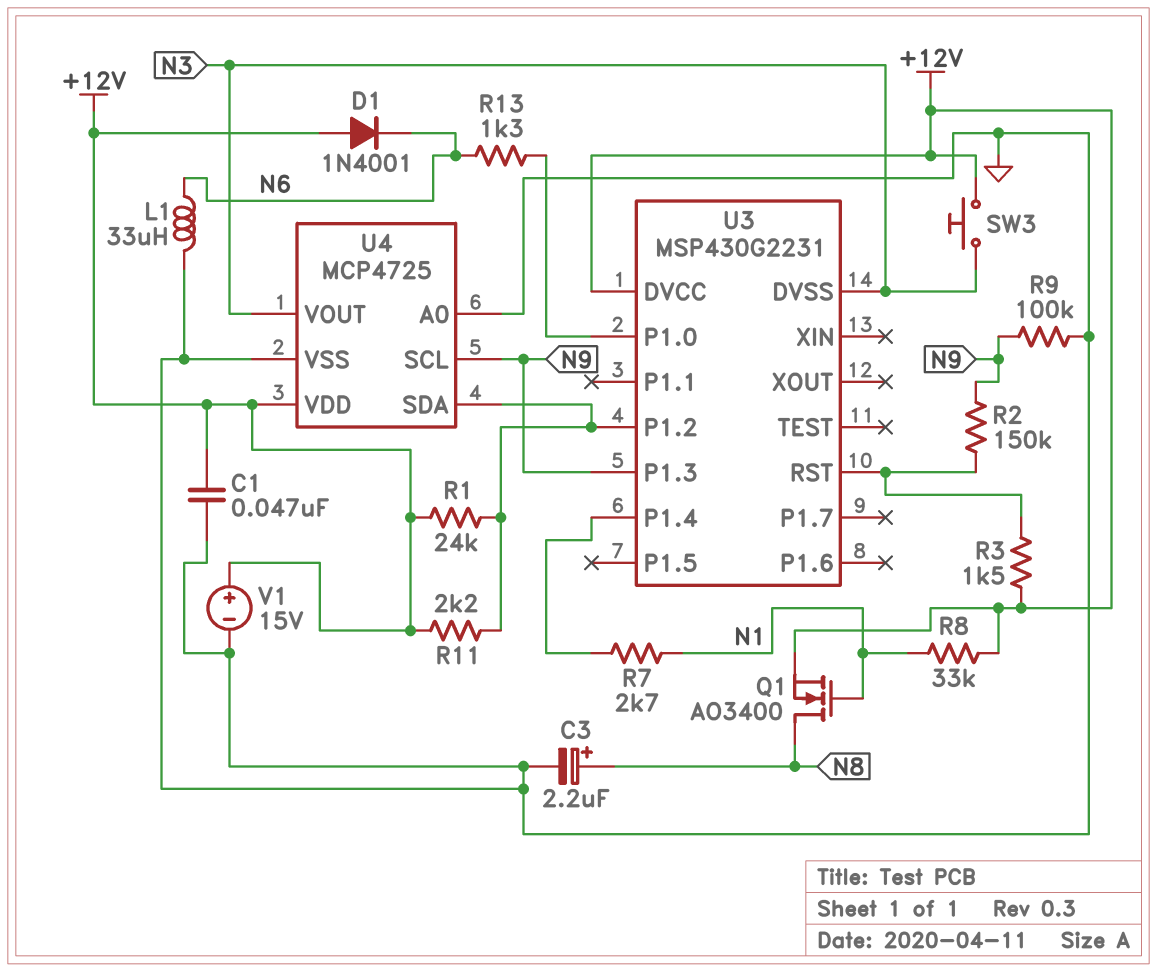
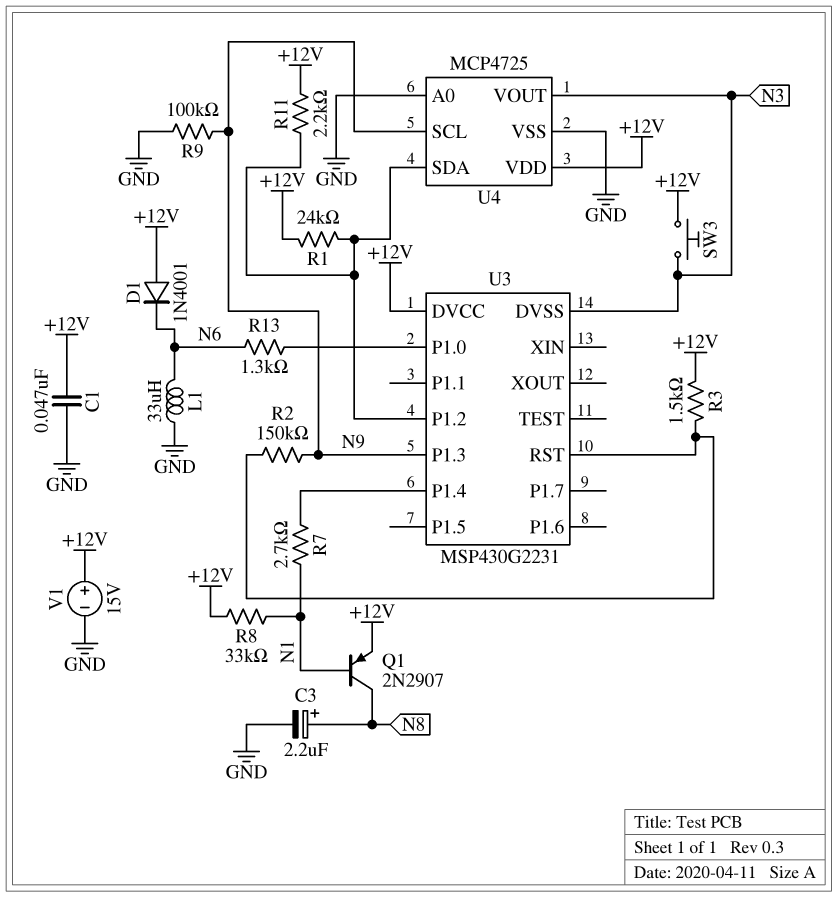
Q1: NMOS AO3400 (G N1, D N8, S +12V) -> PNP 2N2907 (B N1, C N8, E +12V)

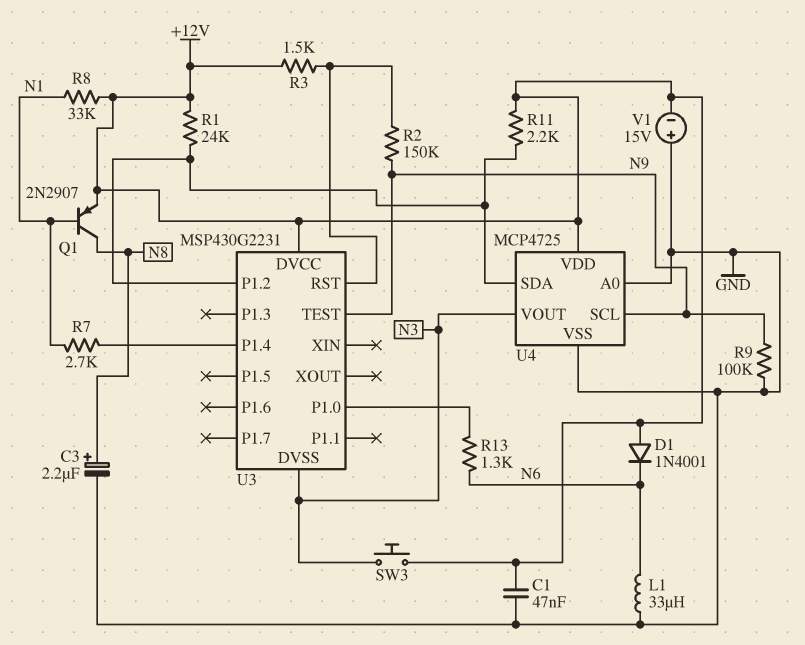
U3 pin P1.3: N9 -> none
U3 pin TEST: none -> N9
V1: 15V (plus +12V, minus GND) -> 15V (plus GND, minus +12V)

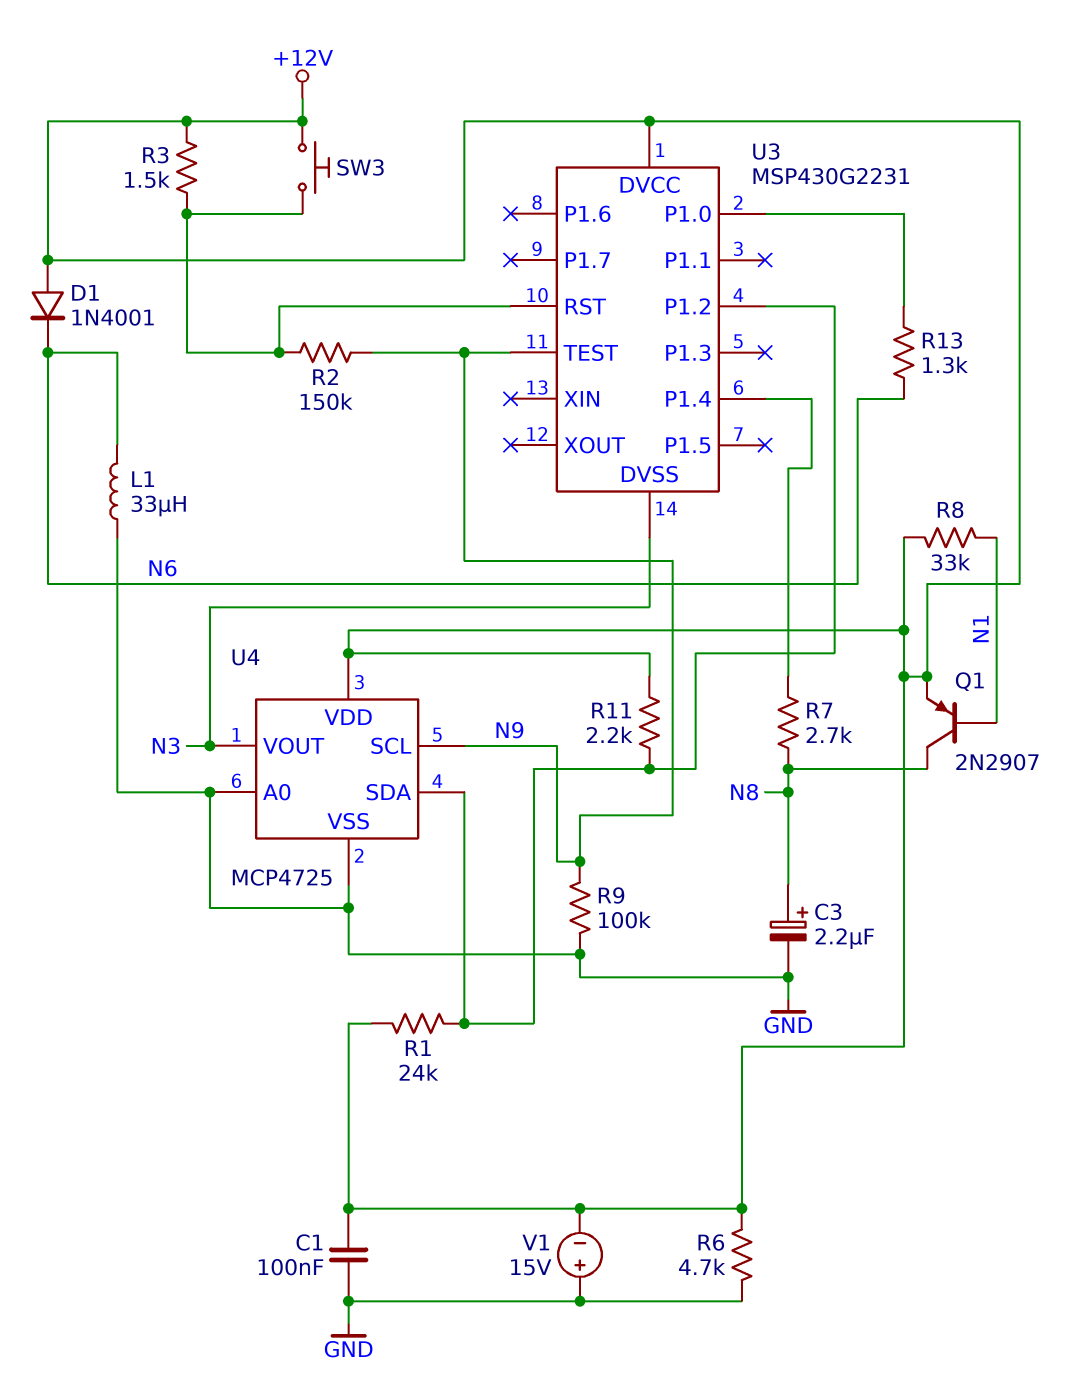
C1: 47nF (+12V, GND) -> 100nF (+12V, GND)
R6: none -> 4.7k (+12V, GND)
R7: 2.7k (N1, U3/P1.4) -> 2.7k (N8, U3/P1.4)
SW3: button (+12V, N3) -> button (+12V, U3/RST)

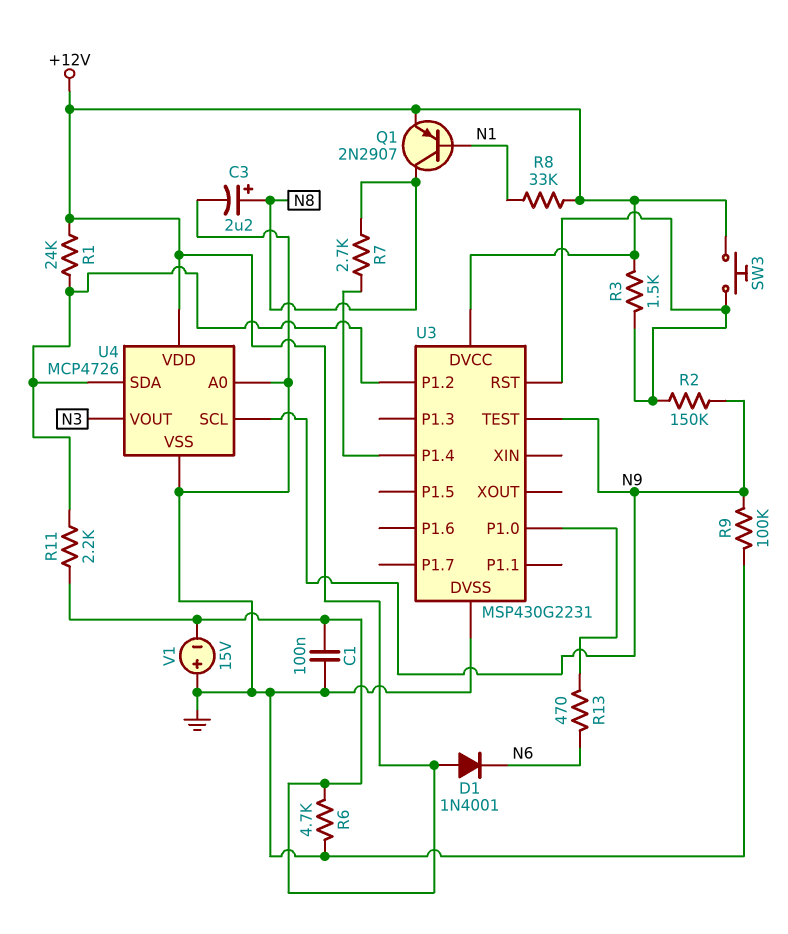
L1: 33uH (GND, N6) -> none
R13: 1.3k (N6, U3/P1.0) -> 470 (N6, U3/P1.0)
U3 pin DVSS: N3 -> GND
U4: MCP4725 -> MCP4726

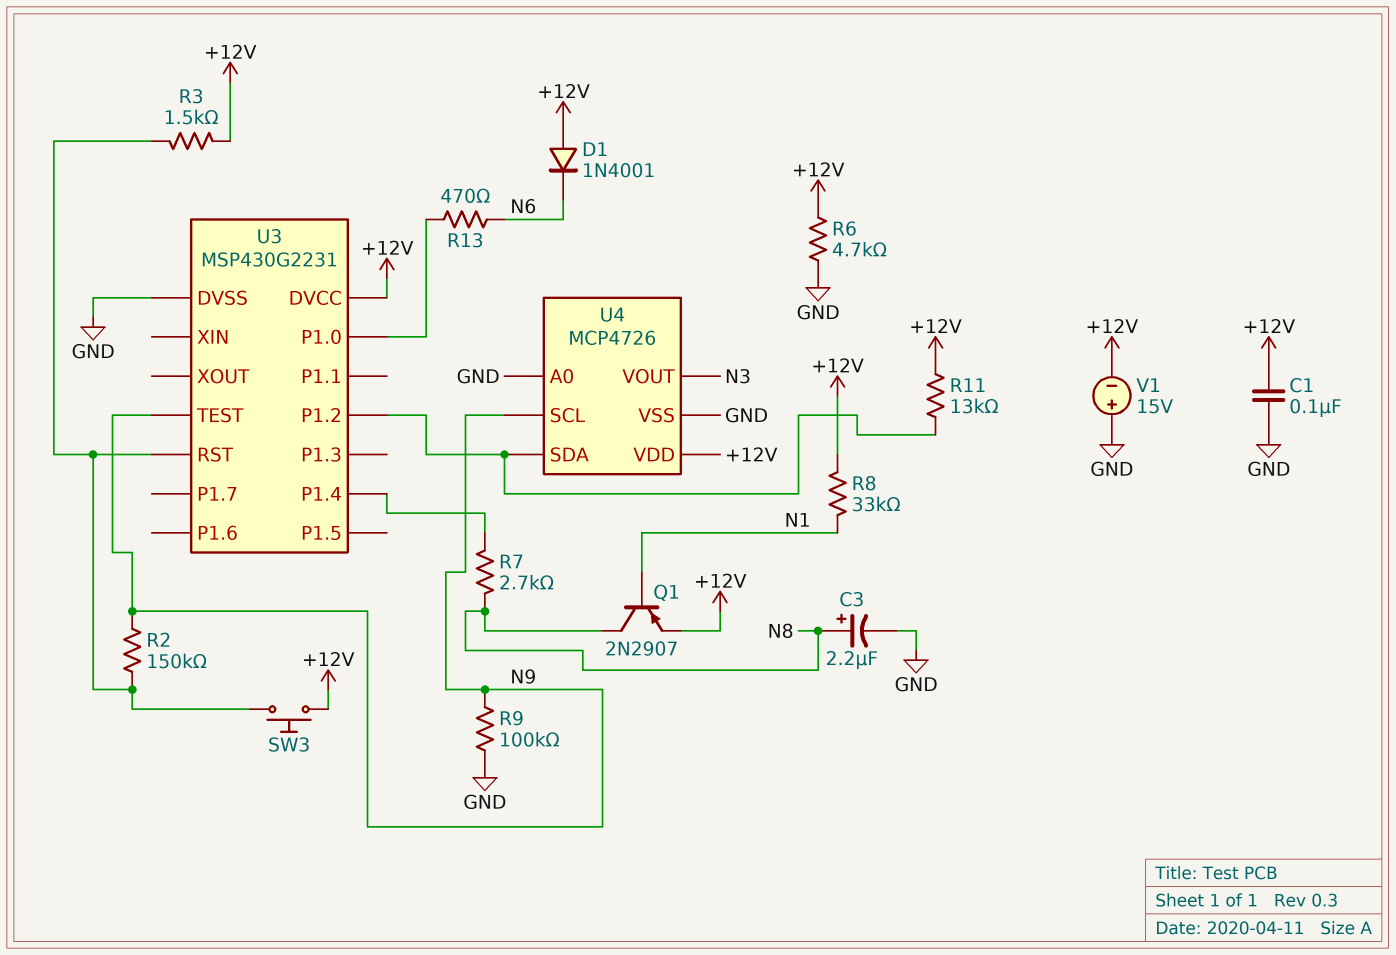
R1: 24k (+12V, U3/P1.2) -> none
R11: 2.2k (+12V, U3/P1.2) -> 13k (+12V, U3/P1.2)

